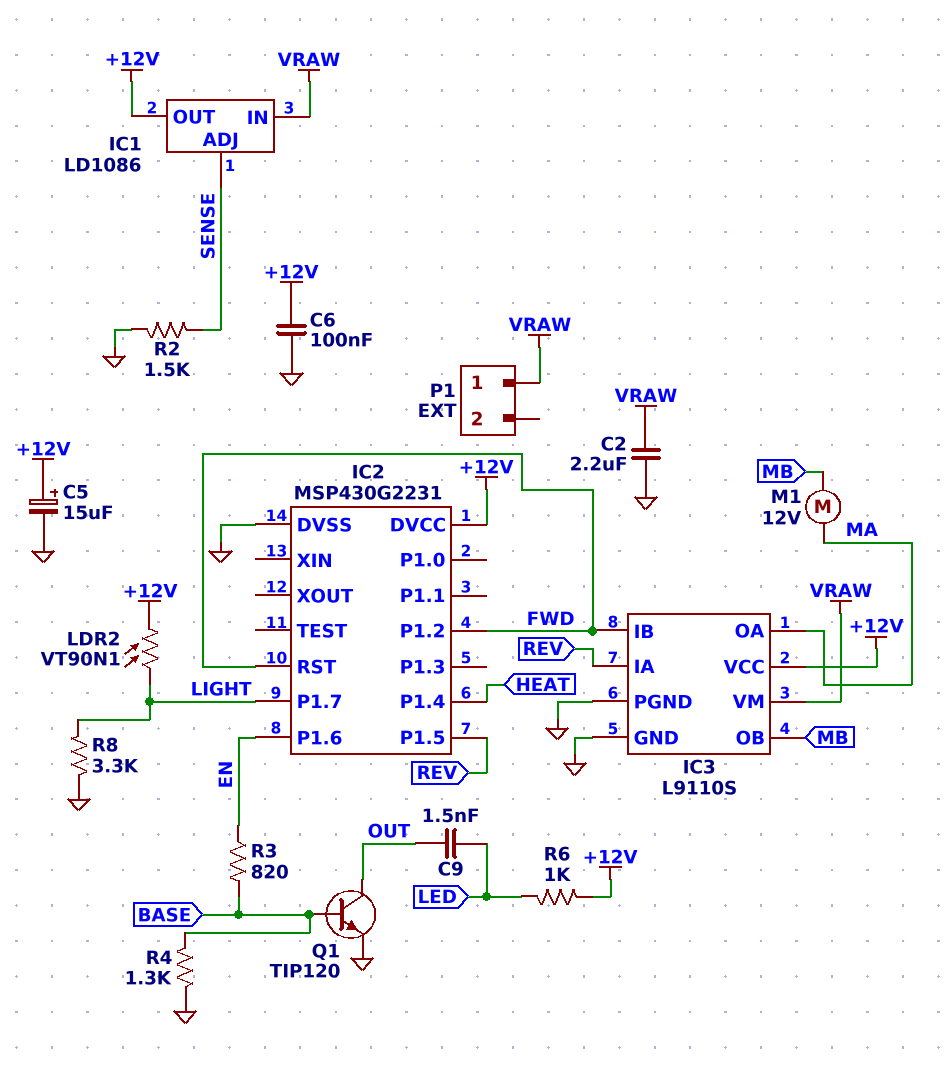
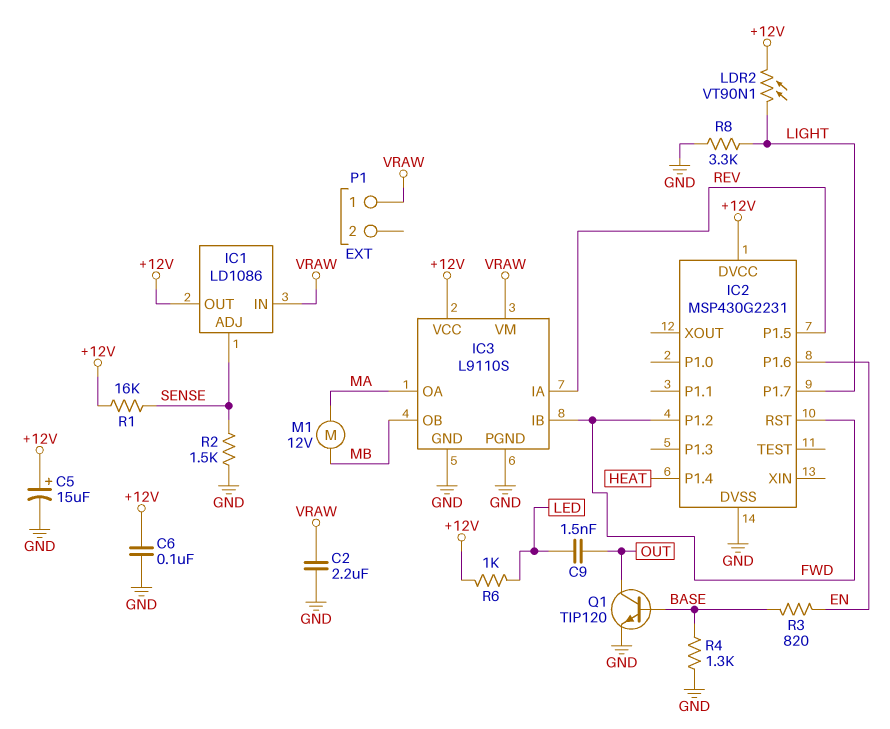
R1: none -> 16k (+12V, SENSE)

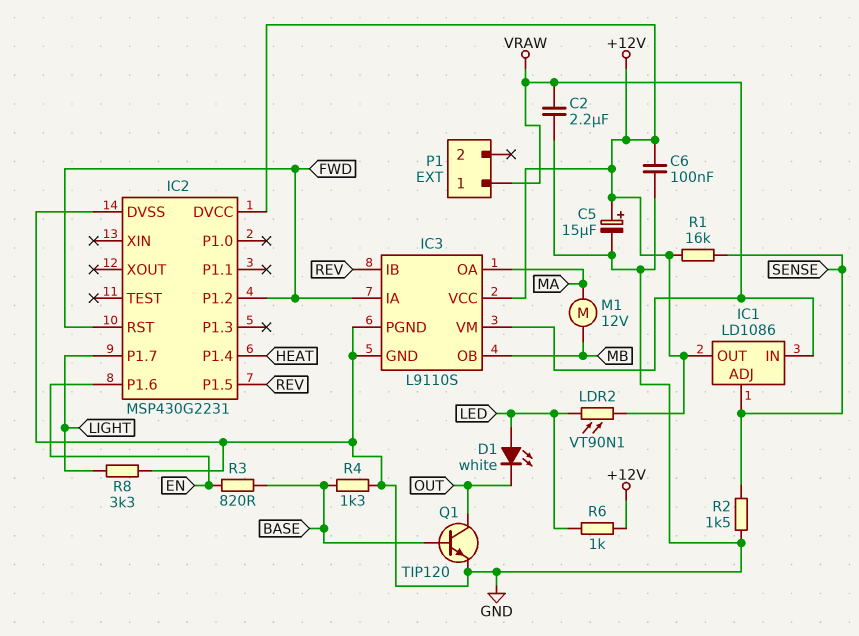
C9: 1.5nF (LED, OUT) -> none
D1: none -> LED white (A LED, K OUT)
IC3 pin IA: REV -> FWD
IC3 pin IB: FWD -> REV
LDR2: VT90N1 (+12V, LIGHT) -> VT90N1 (+12V, LED)

